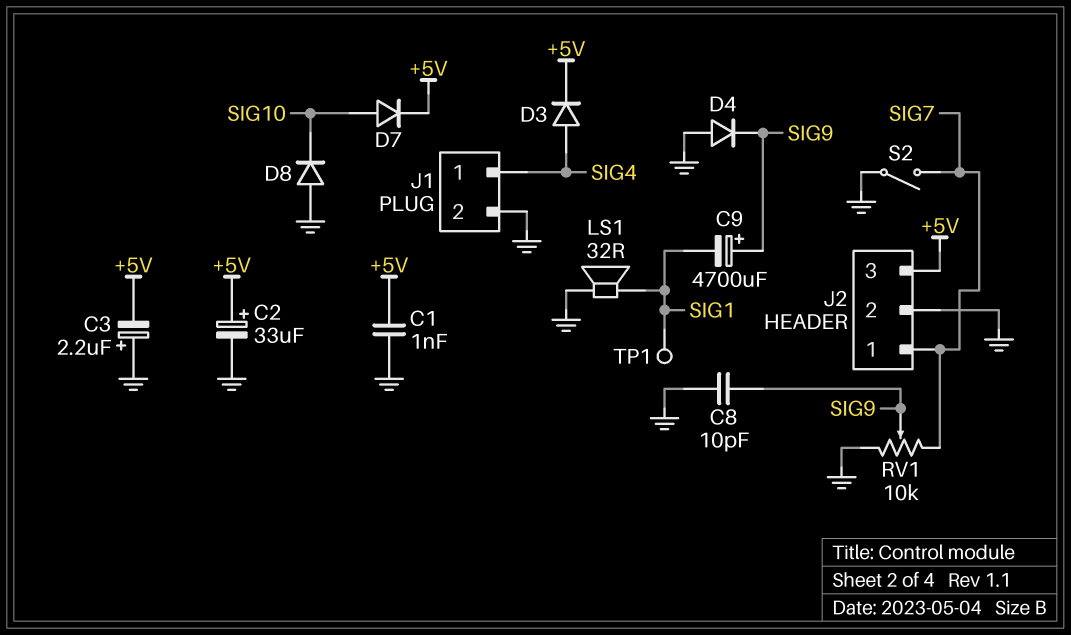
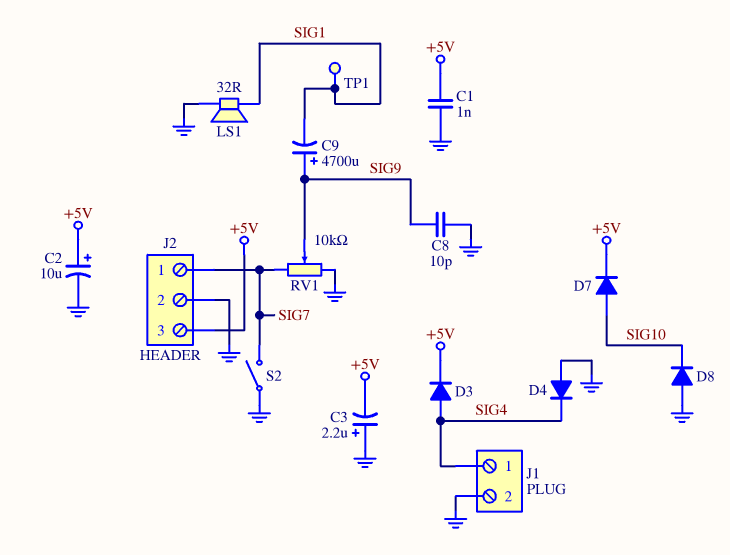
C2: 33uF (plus +5V, minus GND) -> 10uF (plus +5V, minus GND)
D4: diode (A GND, K SIG9) -> diode (A GND, K SIG4)

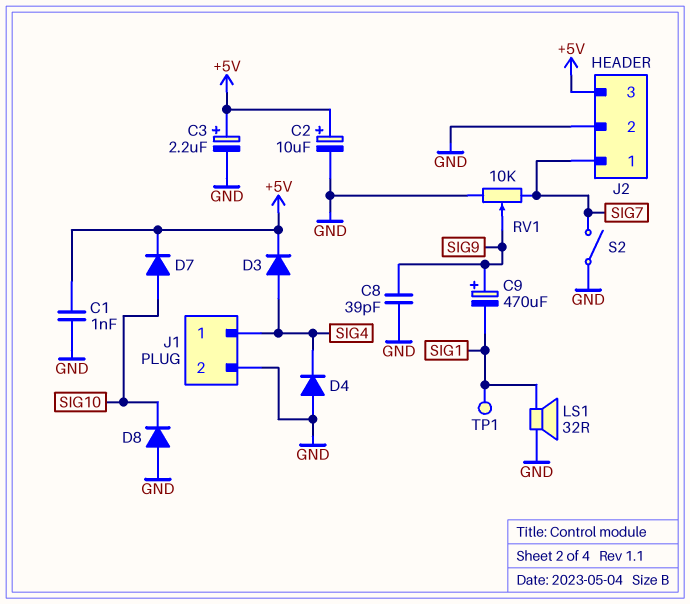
C3: 2.2uF (plus GND, minus +5V) -> 2.2uF (plus +5V, minus GND)
C8: 10pF (GND, SIG9) -> 39pF (GND, SIG9)
C9: 4700uF (plus SIG9, minus SIG1) -> 470uF (plus SIG9, minus SIG1)

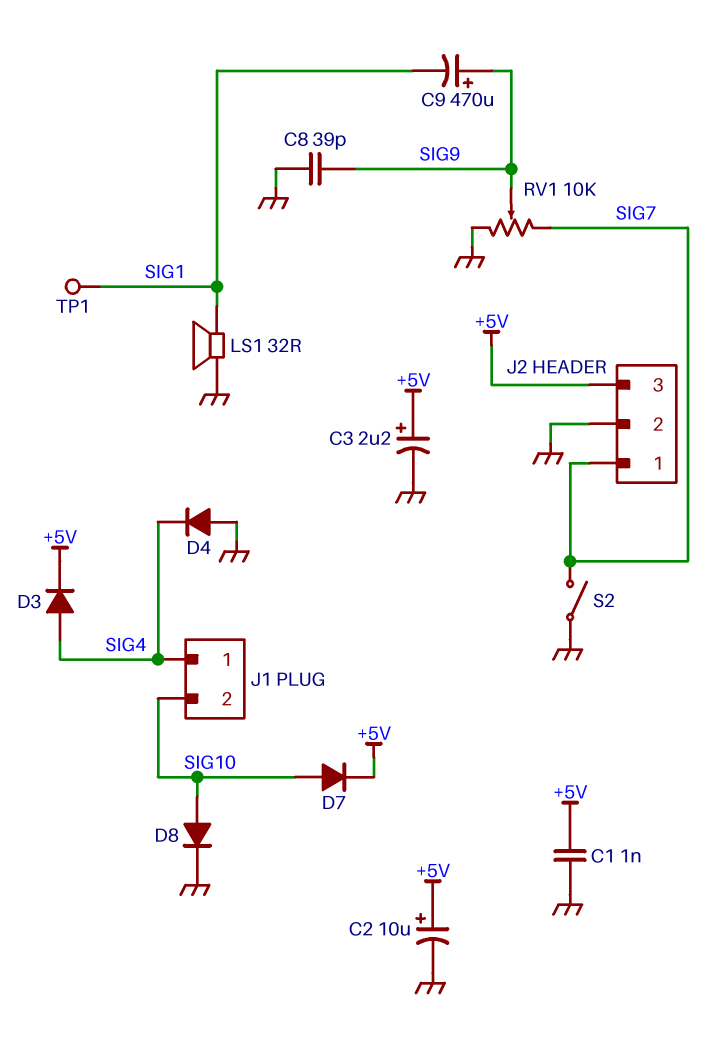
D8: diode (A GND, K SIG10) -> diode (A SIG10, K GND)
J1 pin 2: GND -> SIG10

